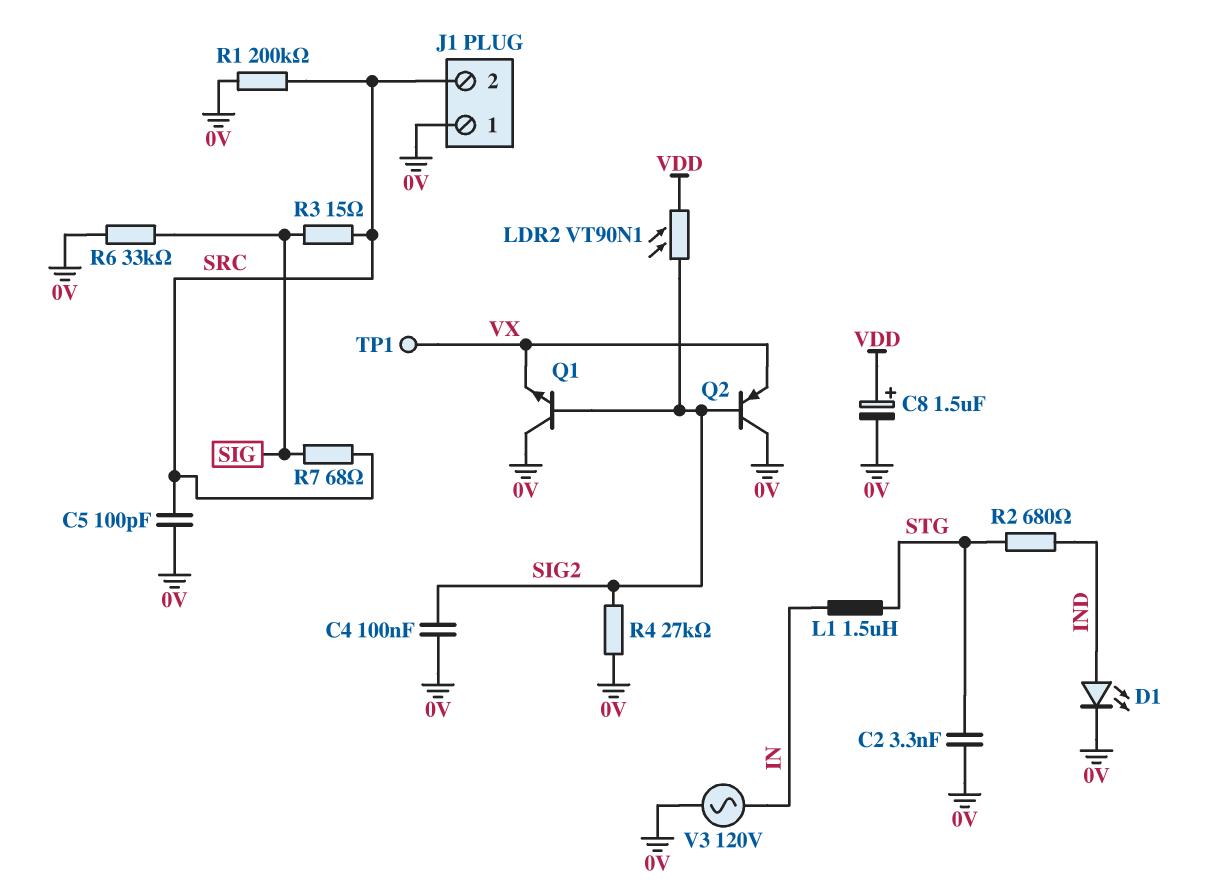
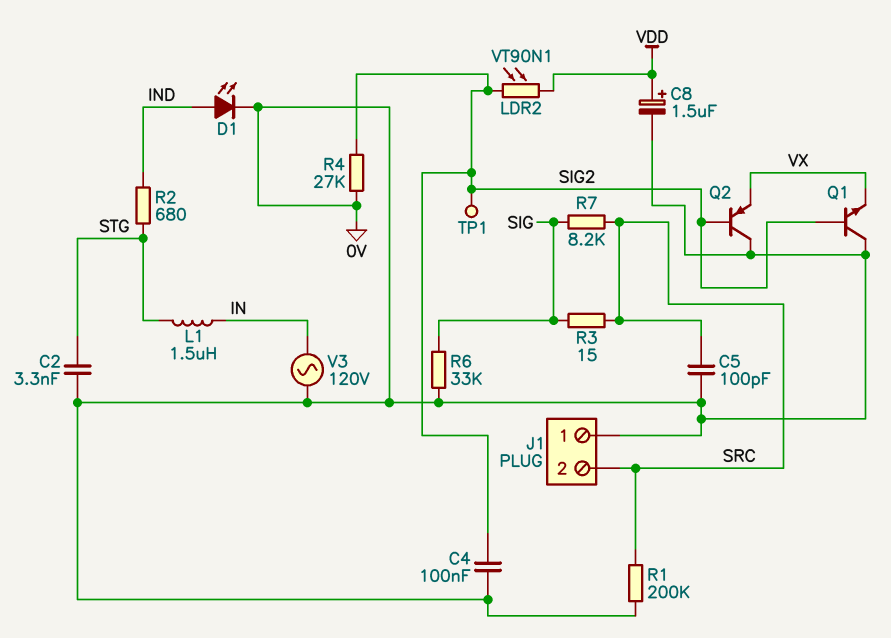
R7: 68 (SIG, SRC) -> 8.2k (SIG, SRC)
TP1: test point (VX) -> test point (SIG2)

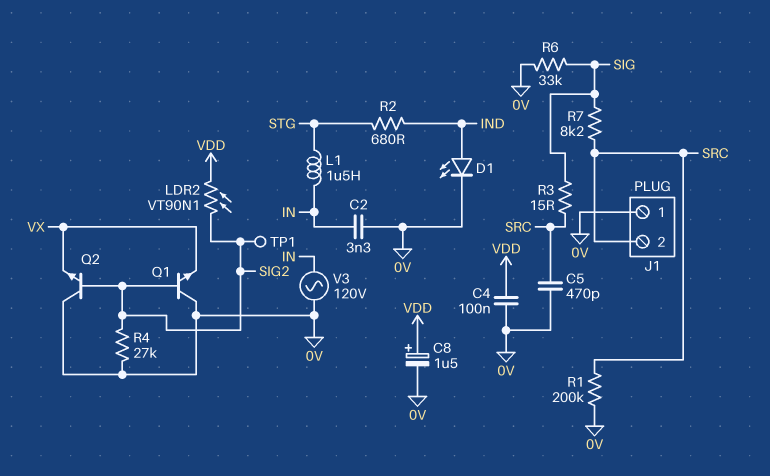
C2: 3.3nF (0V, STG) -> 3.3nF (0V, IN)
C4: 100nF (0V, SIG2) -> 100nF (0V, VDD)
C5: 100pF (0V, SRC) -> 470pF (0V, SRC)
Q2: PNP (B SIG2, C 0V, E VX) -> NPN (B SIG2, C 0V, E VX)

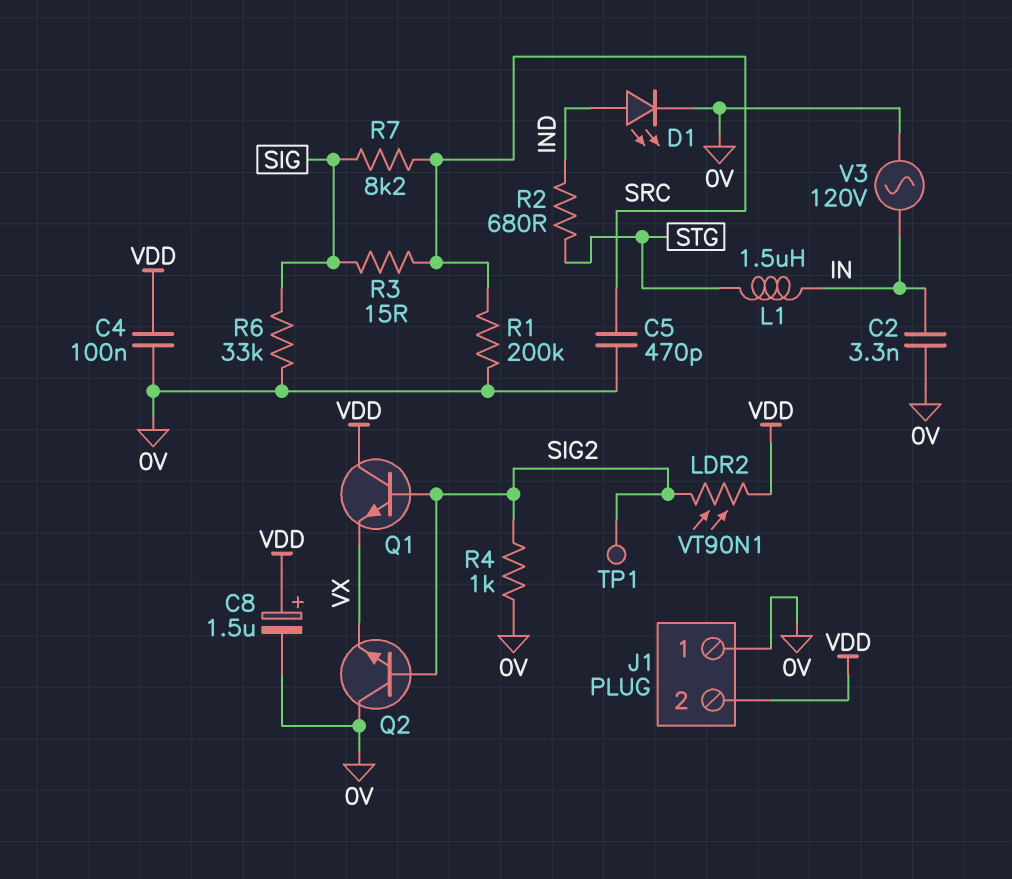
J1 pin 2: SRC -> VDD
Q1: NPN (B SIG2, C 0V, E VX) -> NPN (B SIG2, C VDD, E VX)
R4: 27k (0V, SIG2) -> 1k (0V, SIG2)

